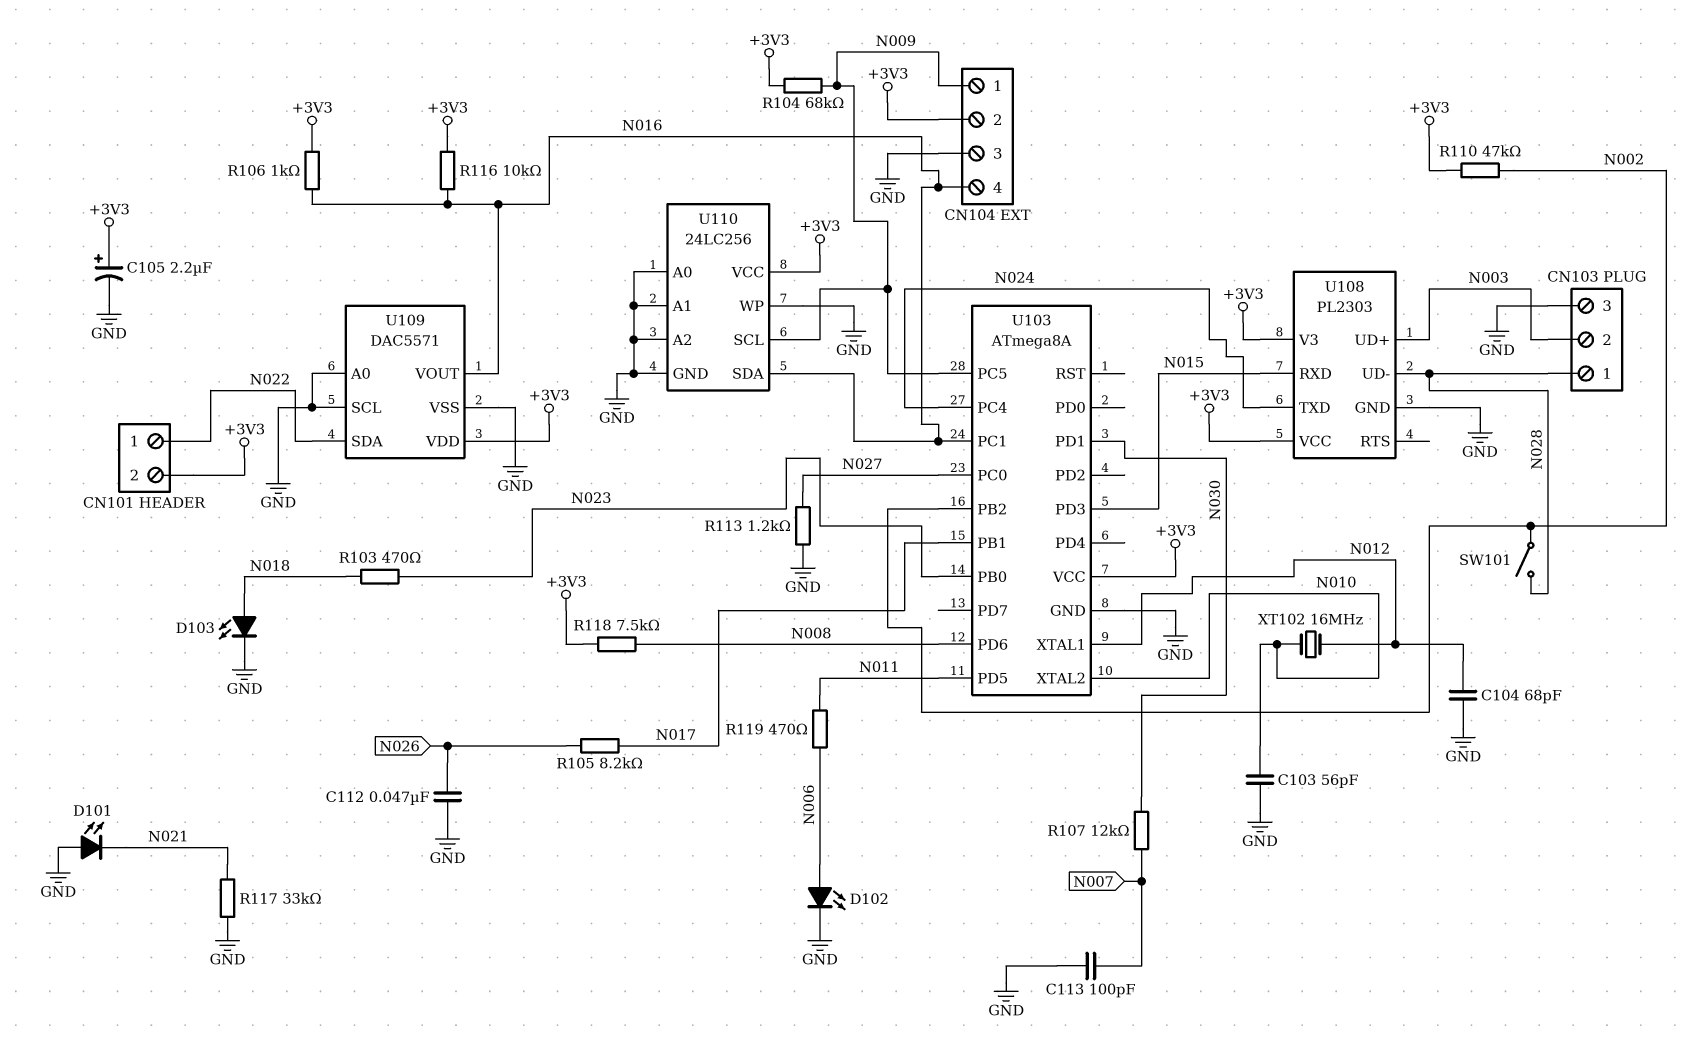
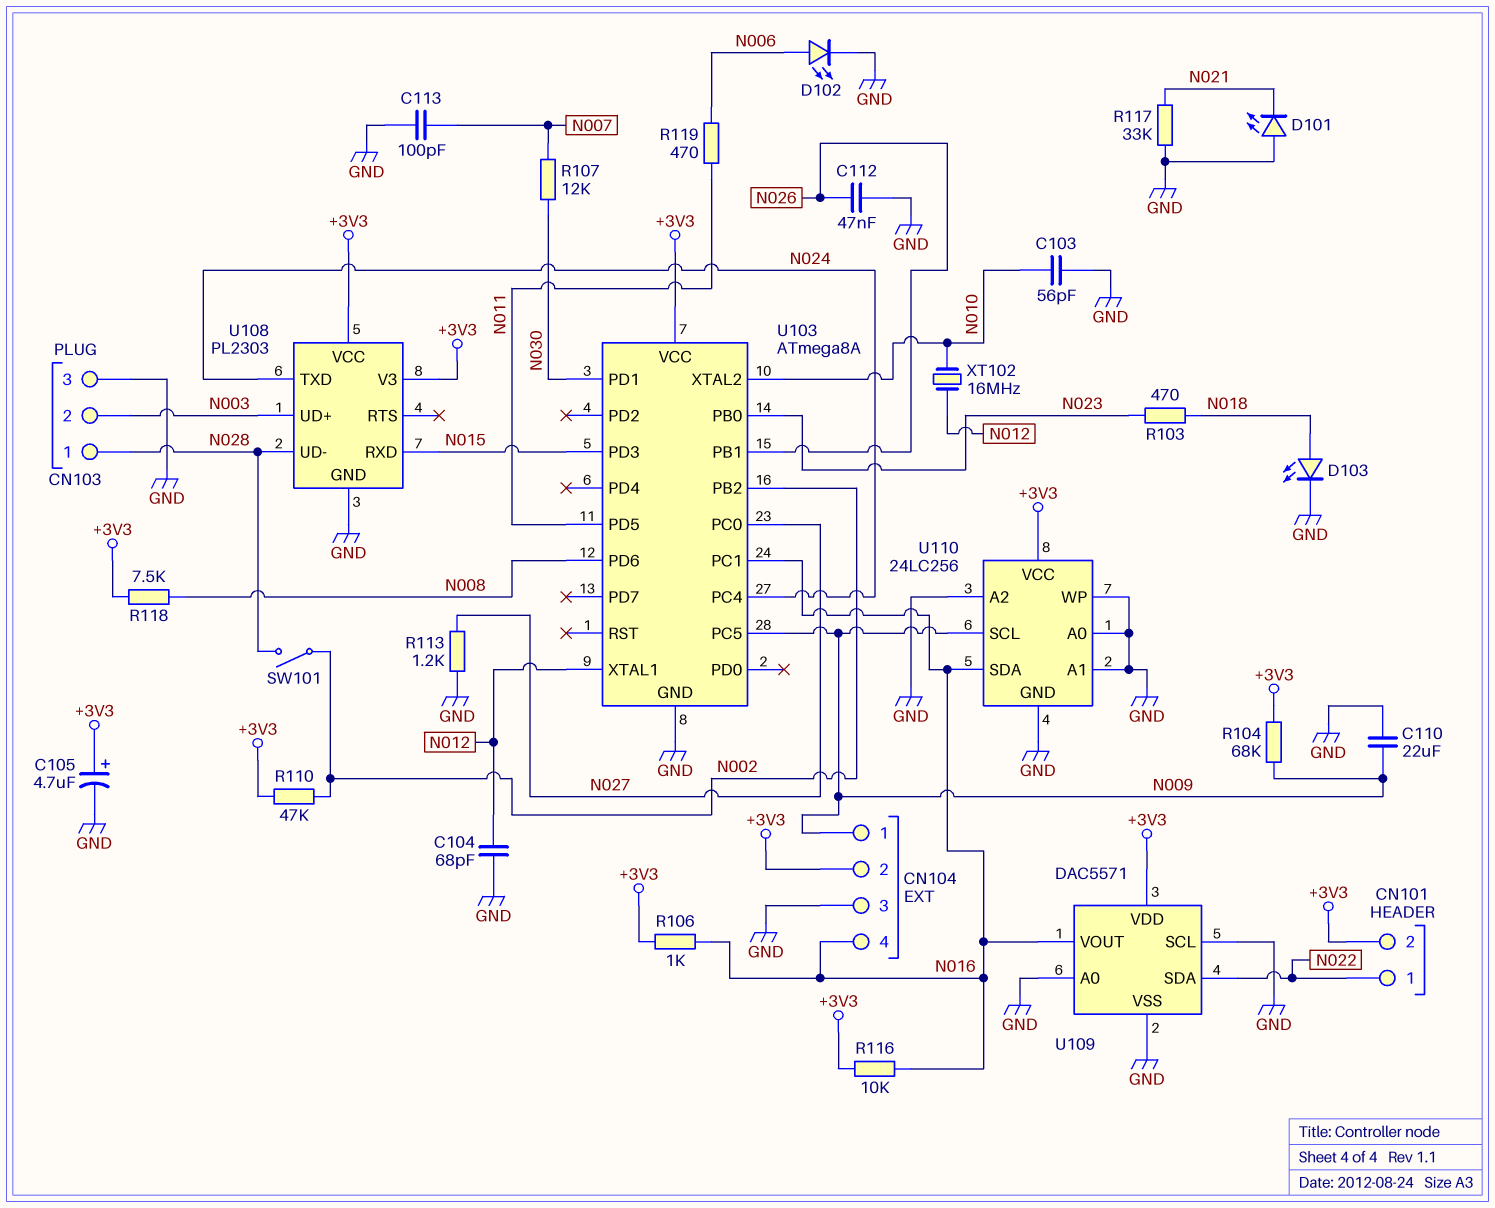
C105: 2.2uF (plus +3V3, minus GND) -> 4.7uF (plus +3V3, minus GND)
C110: none -> 22uF (GND, N009)
R105: 8.2k (N017, N026) -> none
U103 pin PB1: N017 -> N026

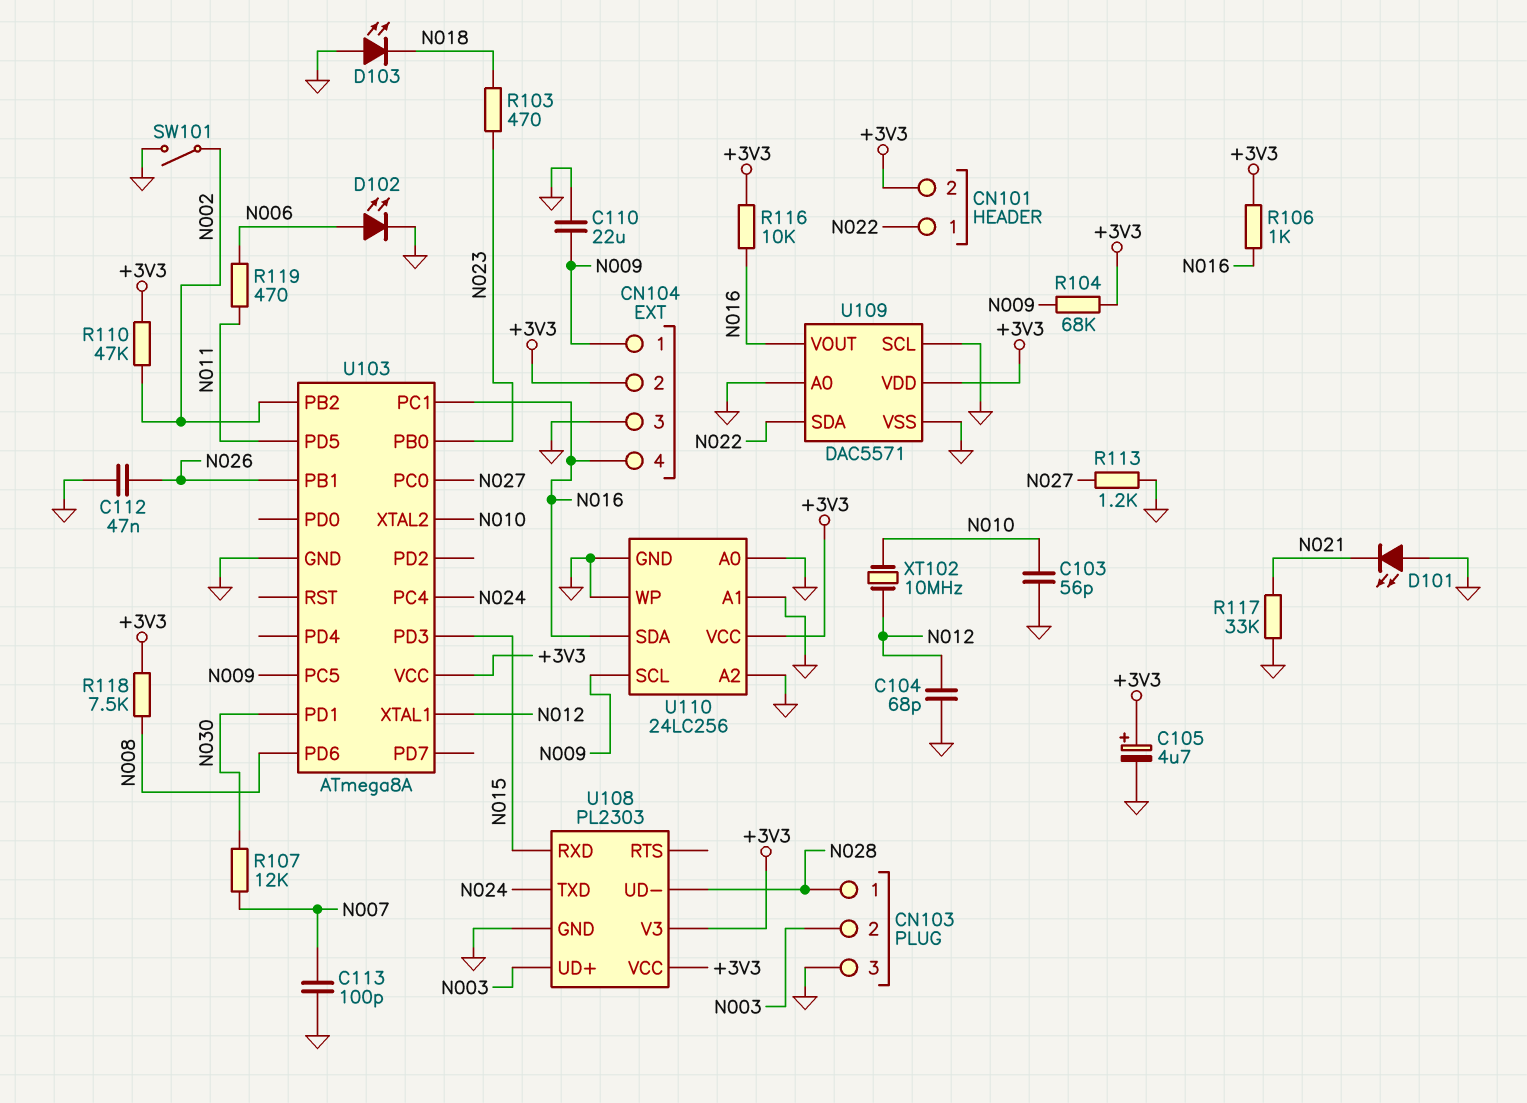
D103: LED (A N018, K GND) -> LED (A GND, K N018)
SW101: switch (N002, N028) -> switch (GND, N002)
XT102: 16MHz (N010, N012) -> 10MHz (N010, N012)

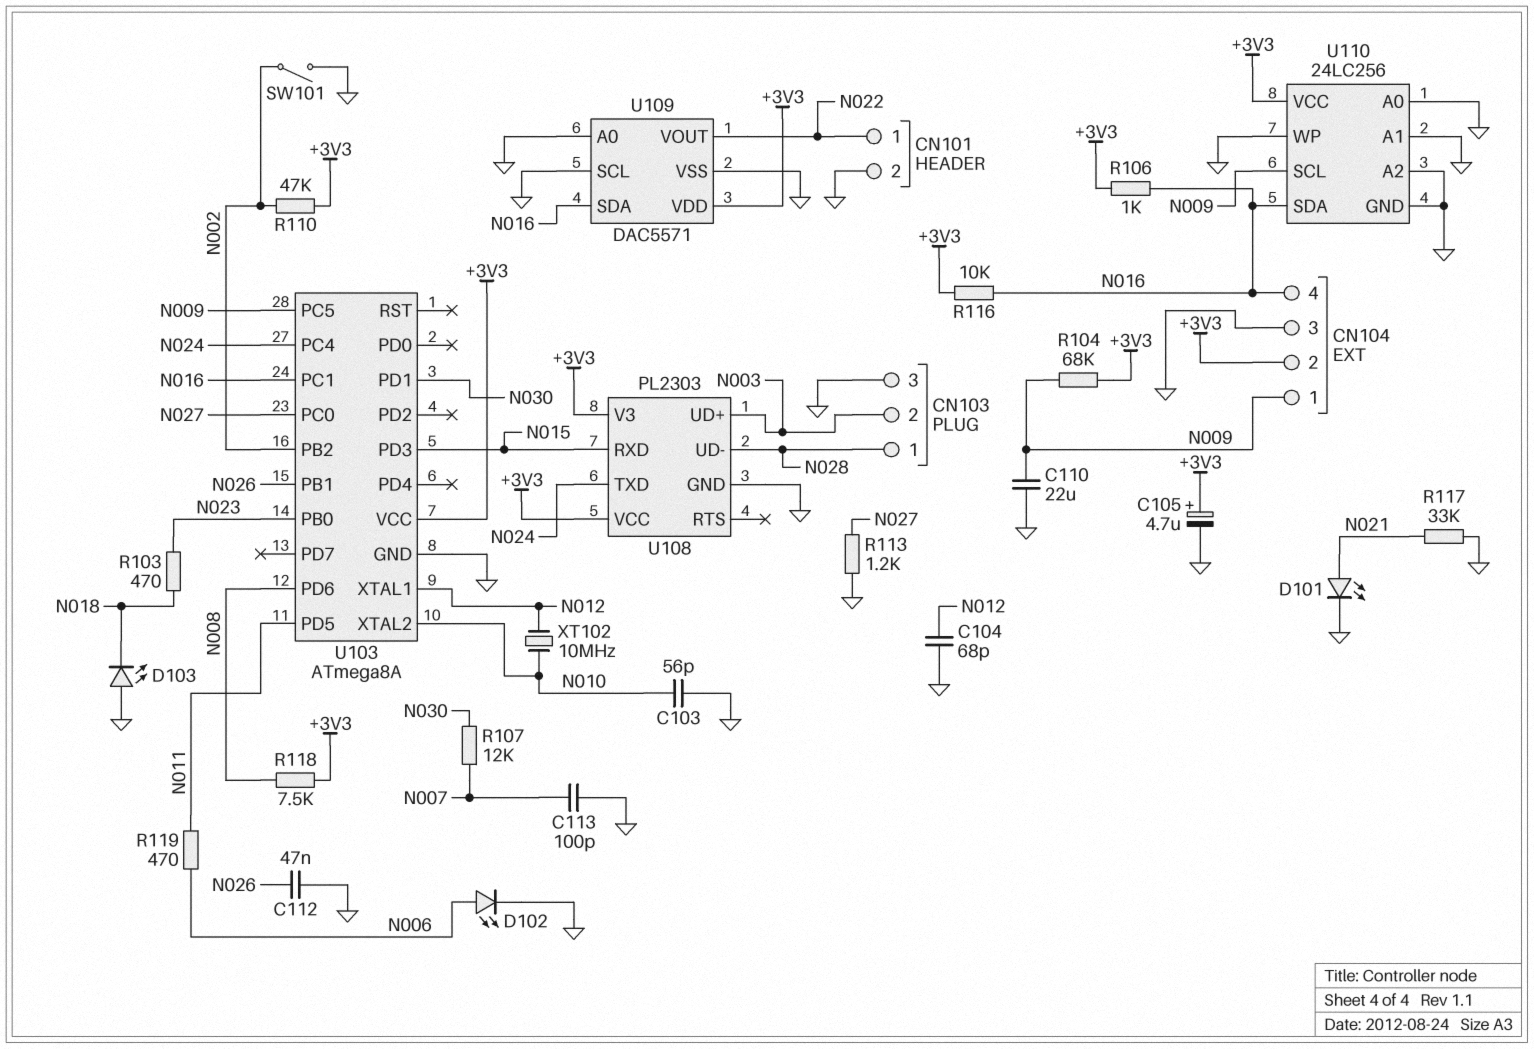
CN101 pin 2: +3V3 -> GND
D101: LED (A GND, K N021) -> LED (A N021, K GND)
U109 pin SDA: N022 -> N016
U109 pin VOUT: N016 -> N022

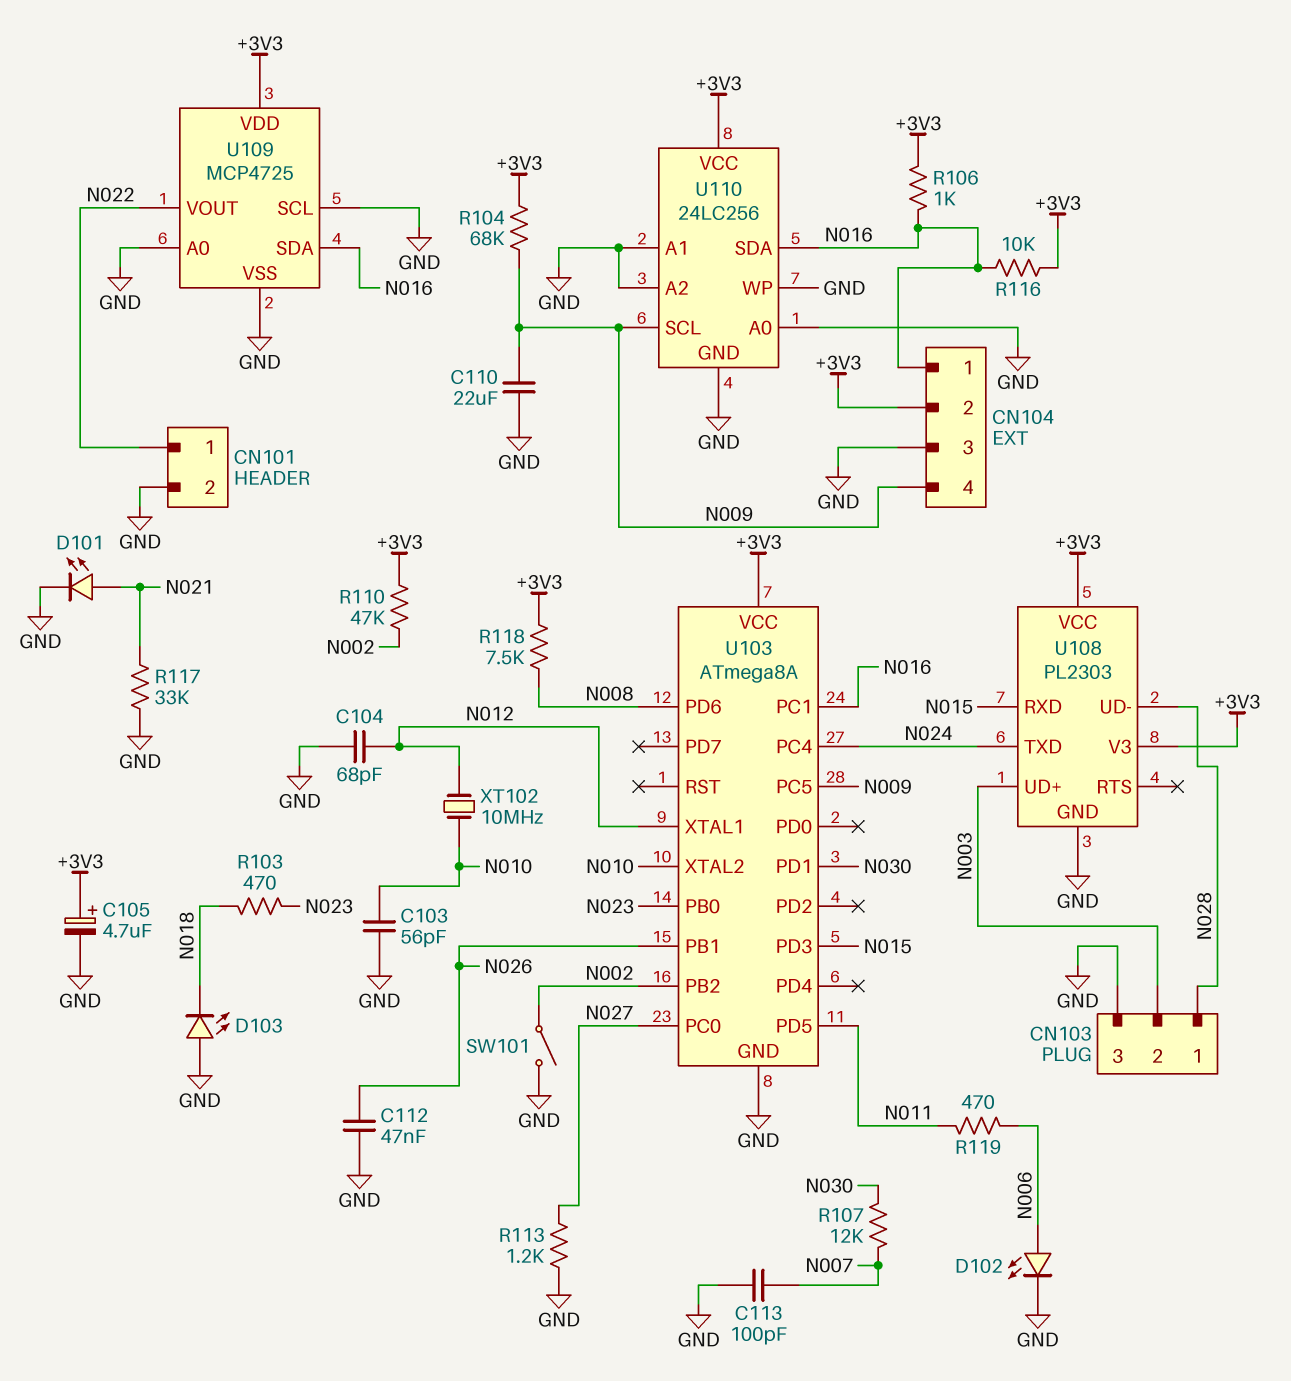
CN104 pin 1: N009 -> N016
CN104 pin 4: N016 -> N009
U109: DAC5571 -> MCP4725

